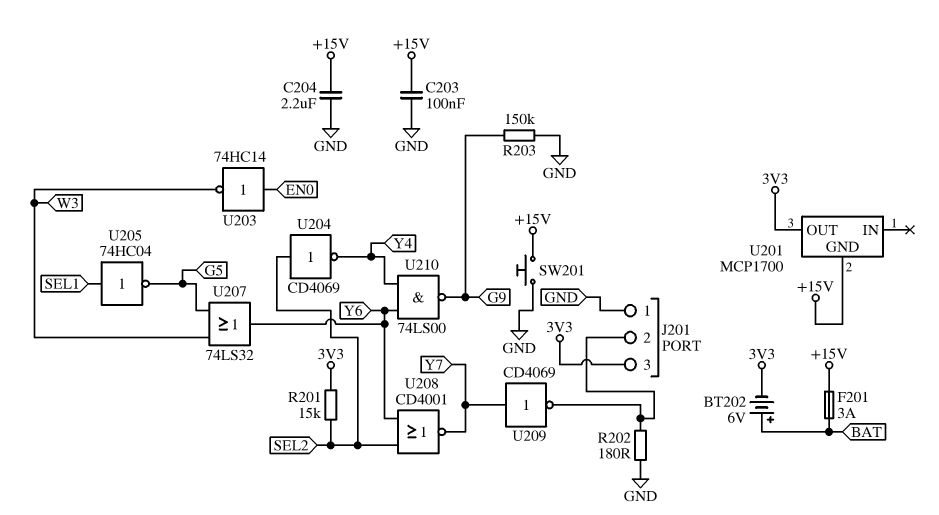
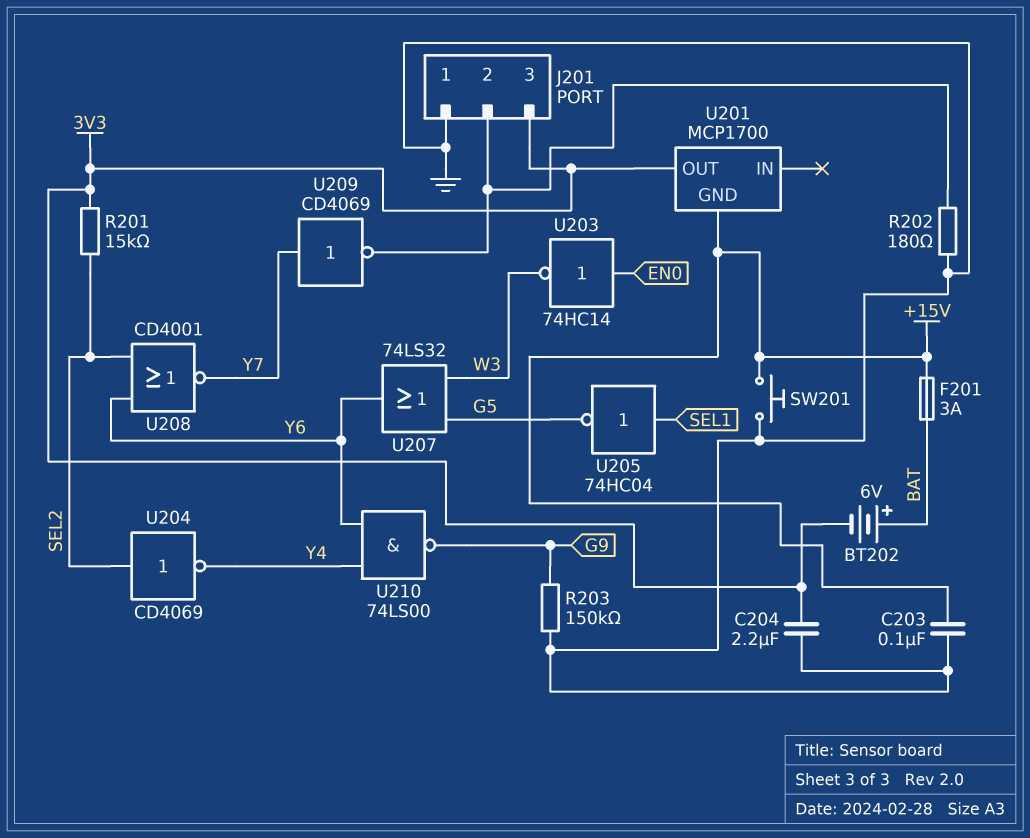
C204: 2.2uF (+15V, GND) -> 2.2uF (3V3, GND)

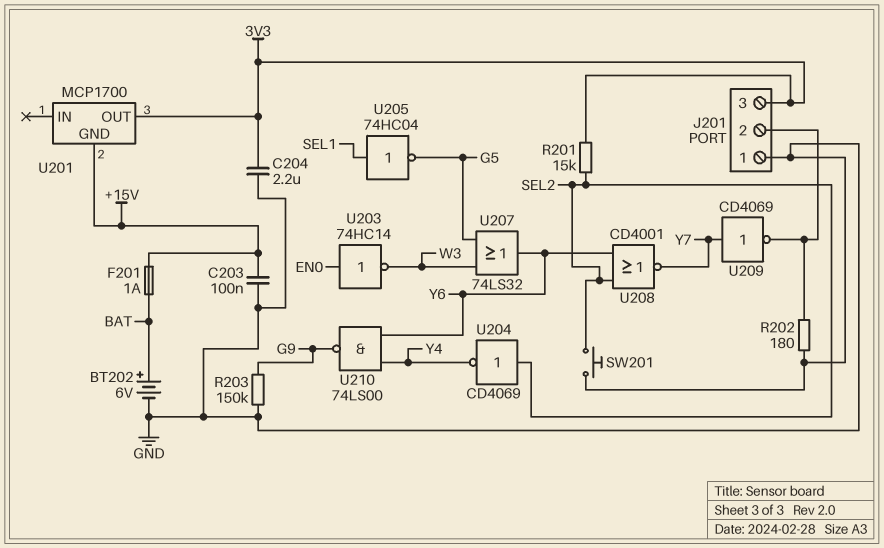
BT202: 6V (plus BAT, minus 3V3) -> 6V (plus BAT, minus GND)
F201: 3A (+15V, BAT) -> 1A (+15V, BAT)
SW201: button (+15V, GND) -> button (GND, SEL2)

